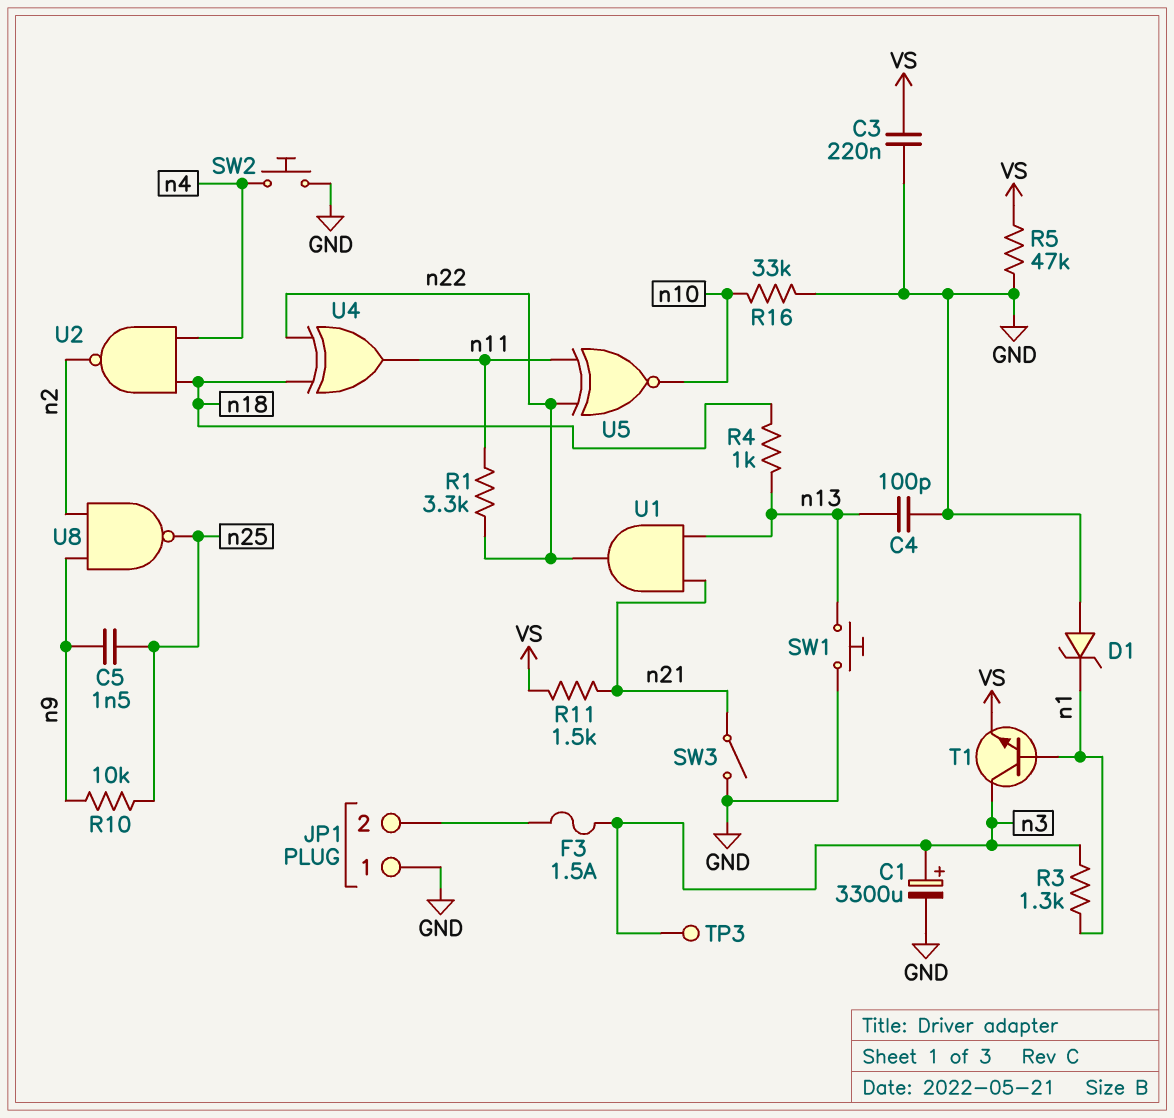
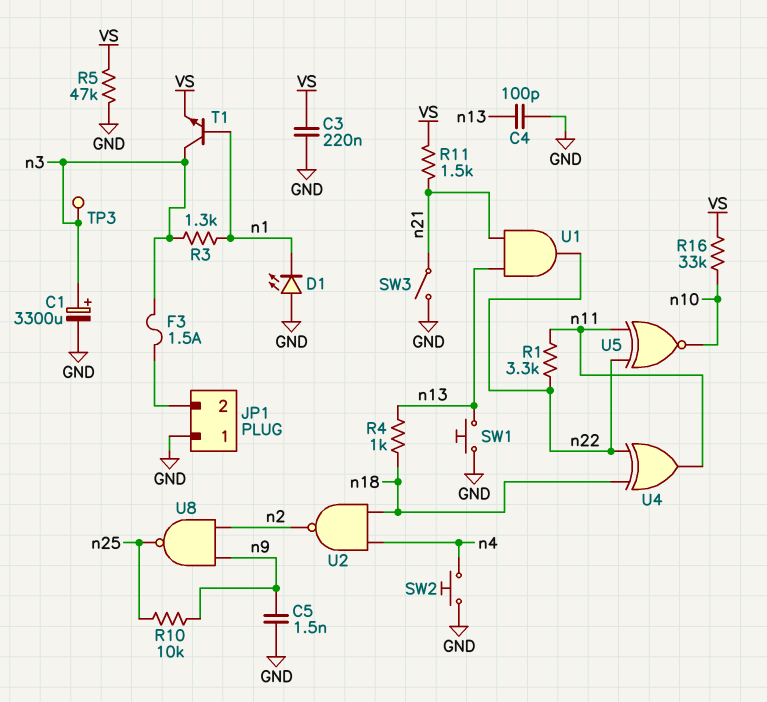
C5: 1.5nF (n9, n25) -> 1.5nF (GND, n9)
D1: zener (A GND, K n1) -> LED (A GND, K n1)
R16: 33k (GND, n10) -> 33k (VS, n10)

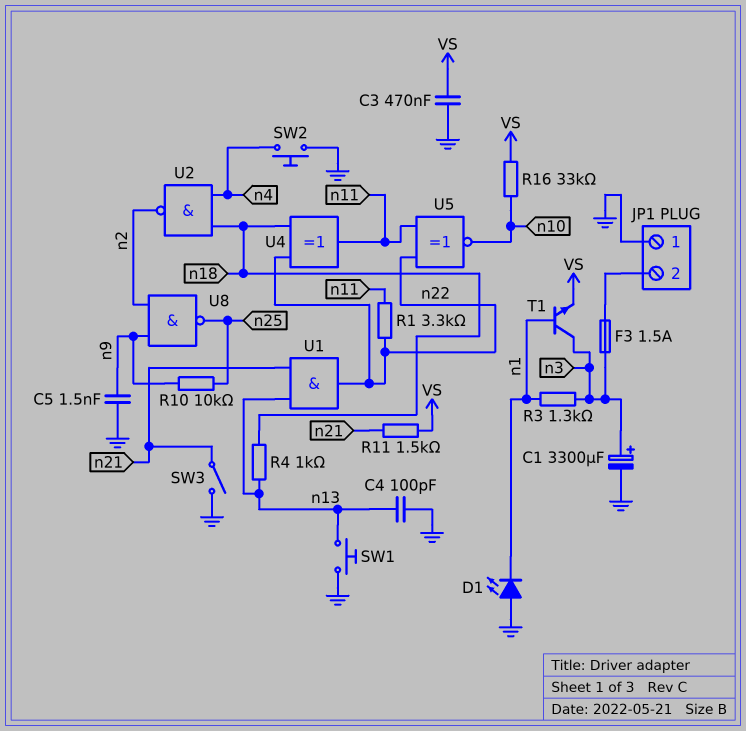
C3: 220nF (GND, VS) -> 470nF (GND, VS)
R5: 47k (GND, VS) -> none
TP3: test point (n3) -> none

